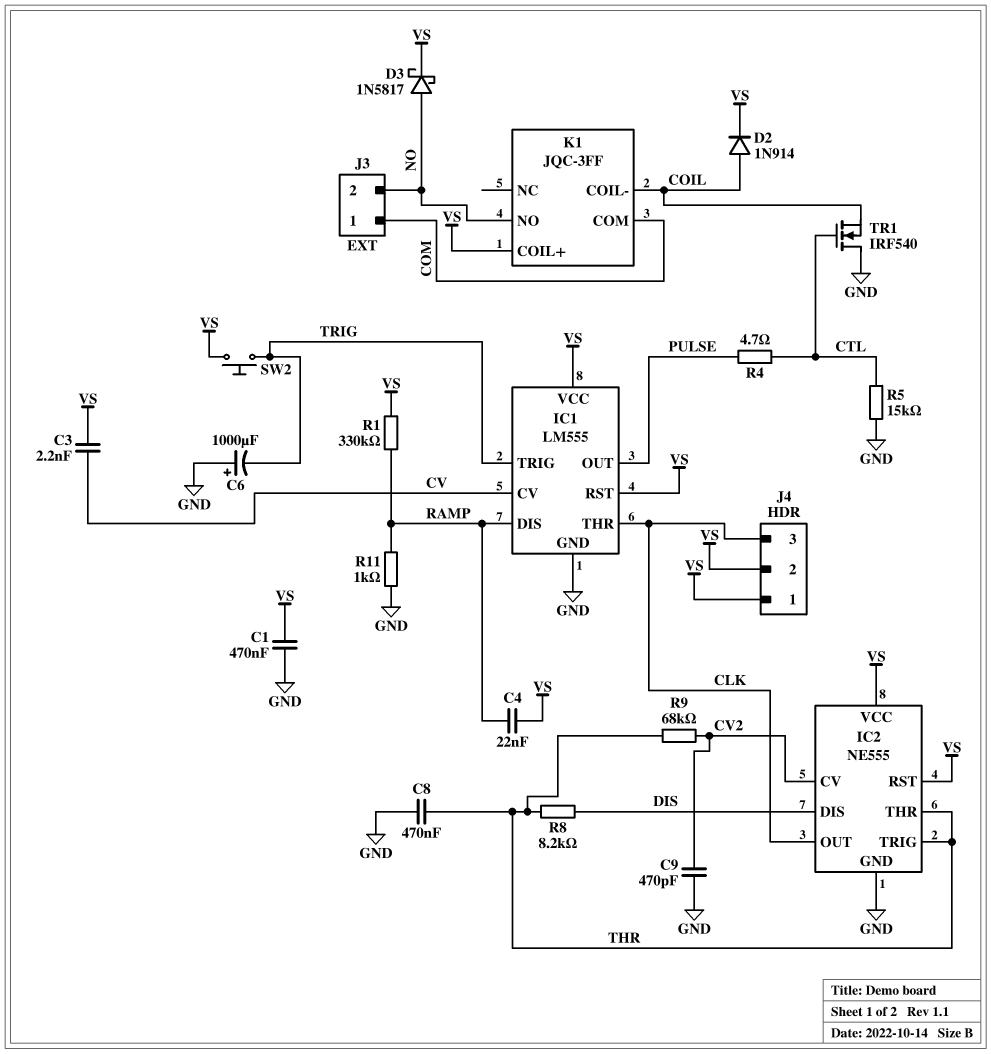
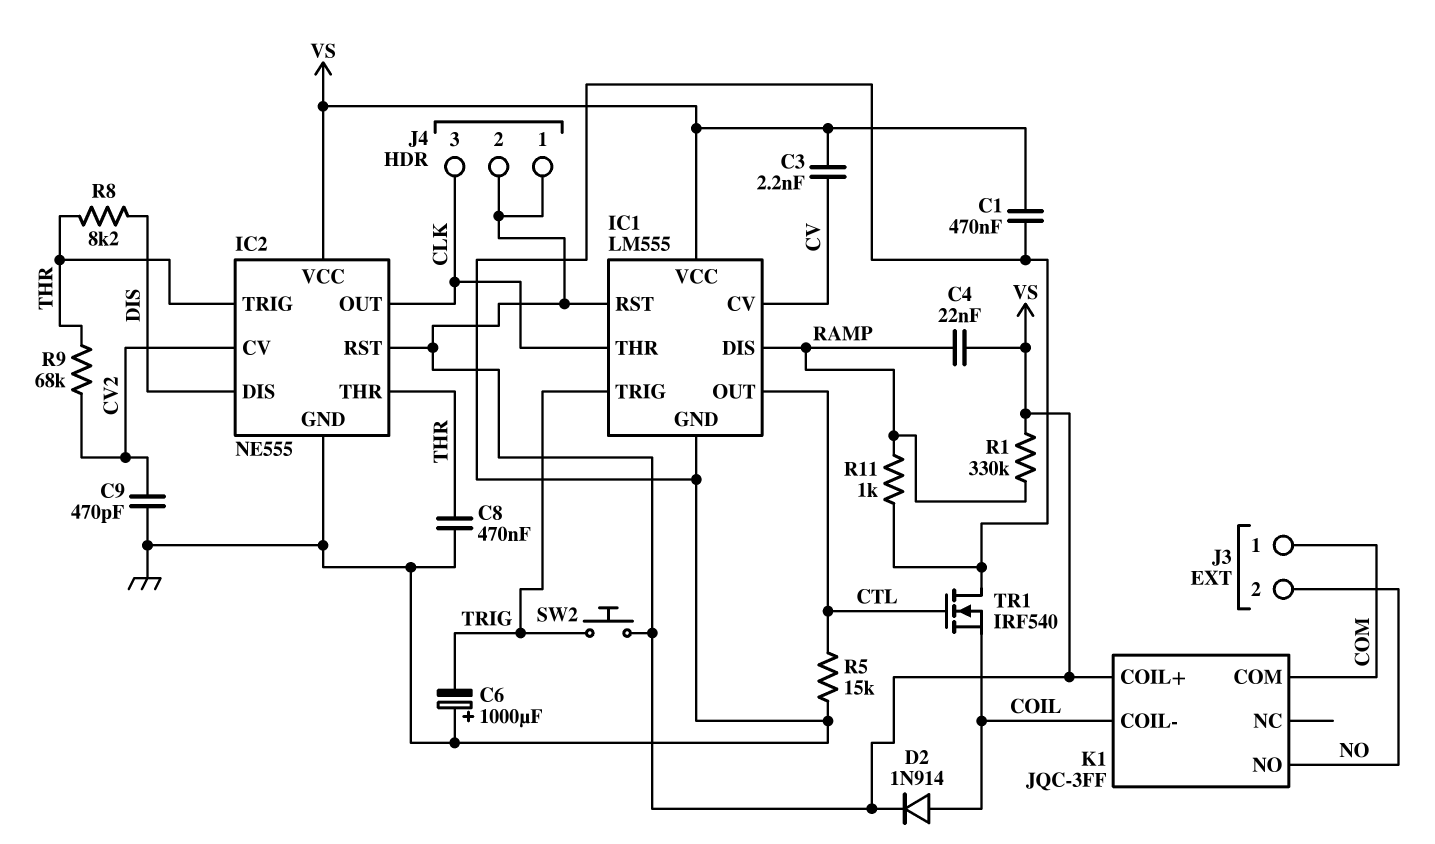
D3: schottky 1N5817 (A NO, K VS) -> none
IC1 pin OUT: PULSE -> CTL
R4: 4.7 (CTL, PULSE) -> none

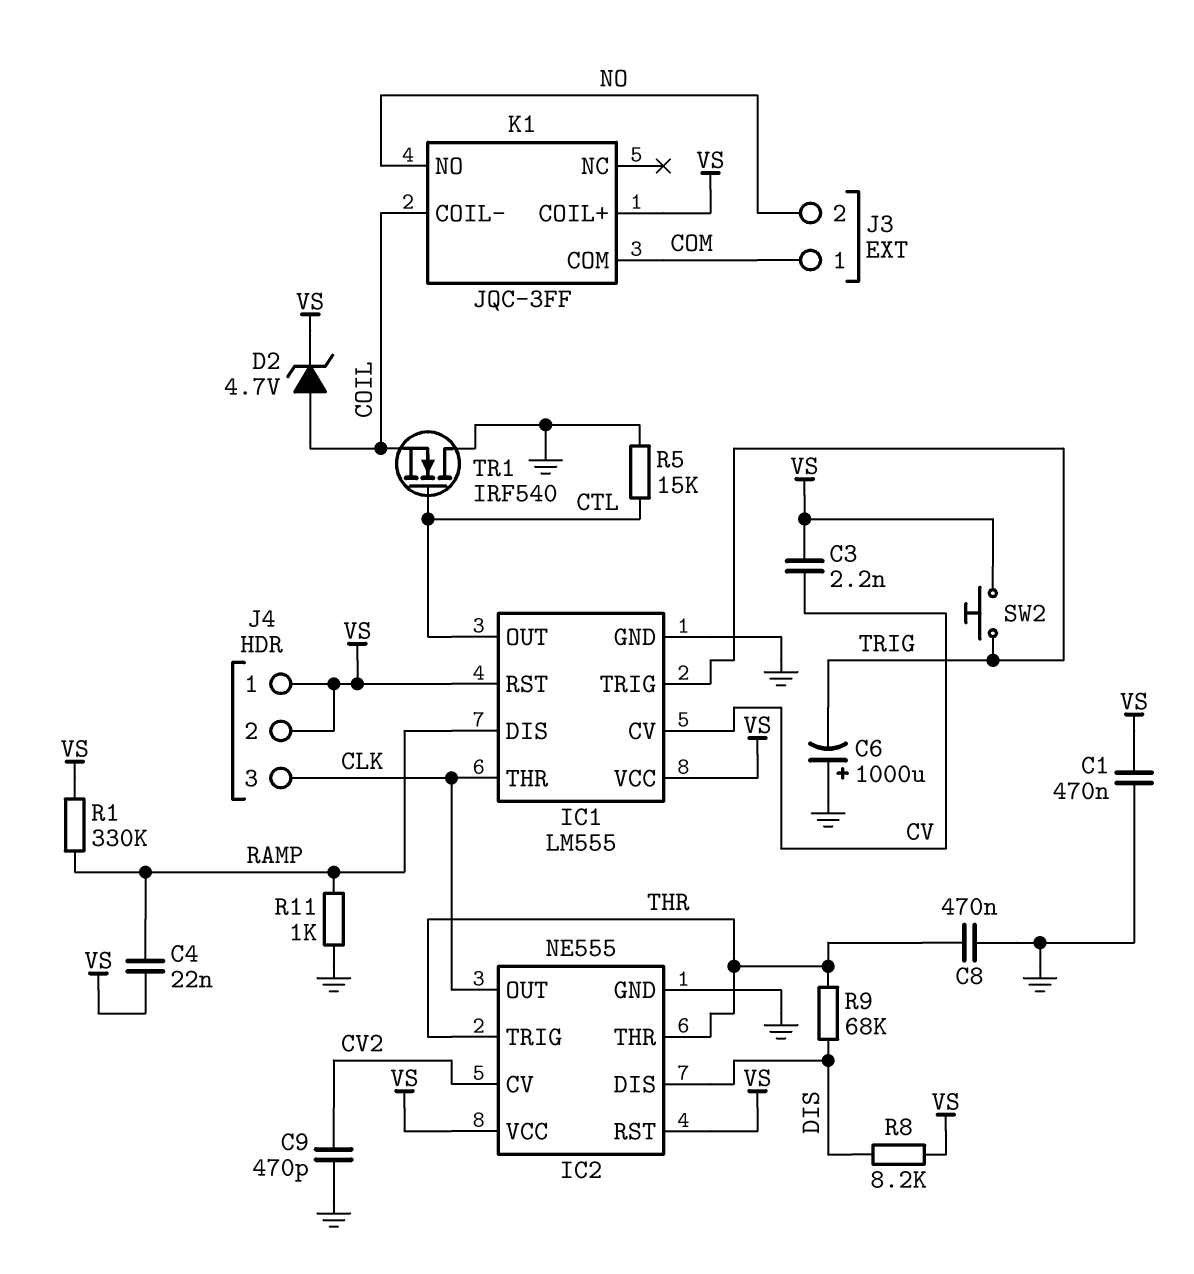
D2: diode 1N914 (A COIL, K VS) -> zener 4.7V (A COIL, K VS)
R8: 8.2k (DIS, THR) -> 8.2k (DIS, VS)
R9: 68k (CV2, THR) -> 68k (DIS, THR)

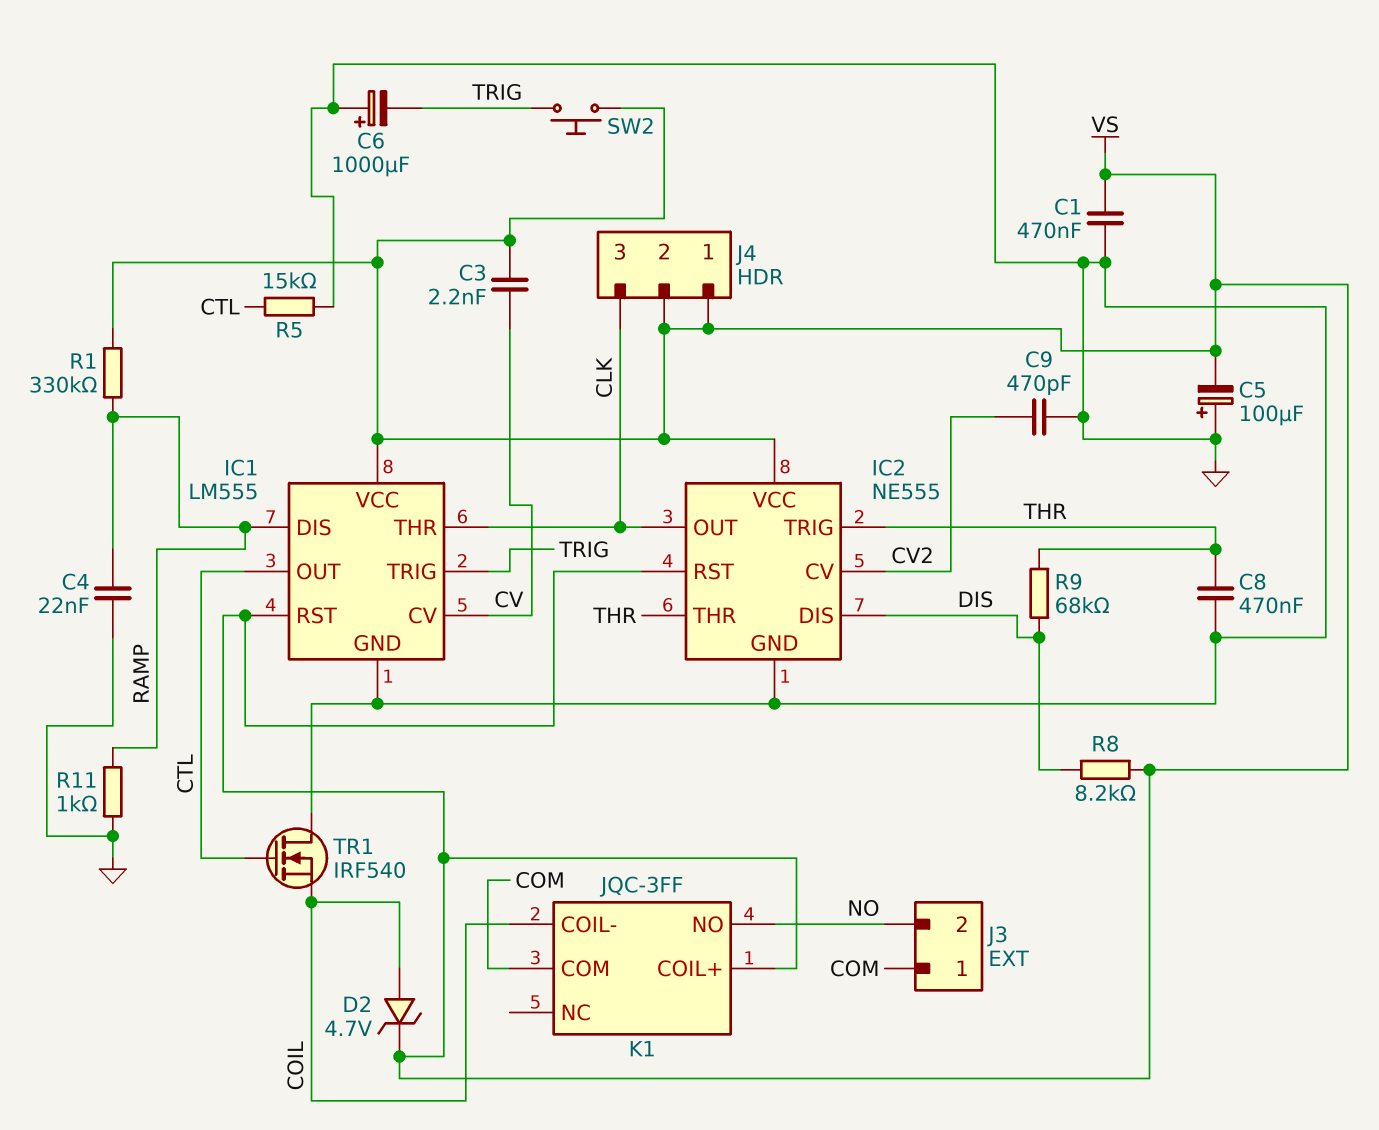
C4: 22nF (RAMP, VS) -> 22nF (GND, RAMP)
C5: none -> 100uF (plus GND, minus VS)

